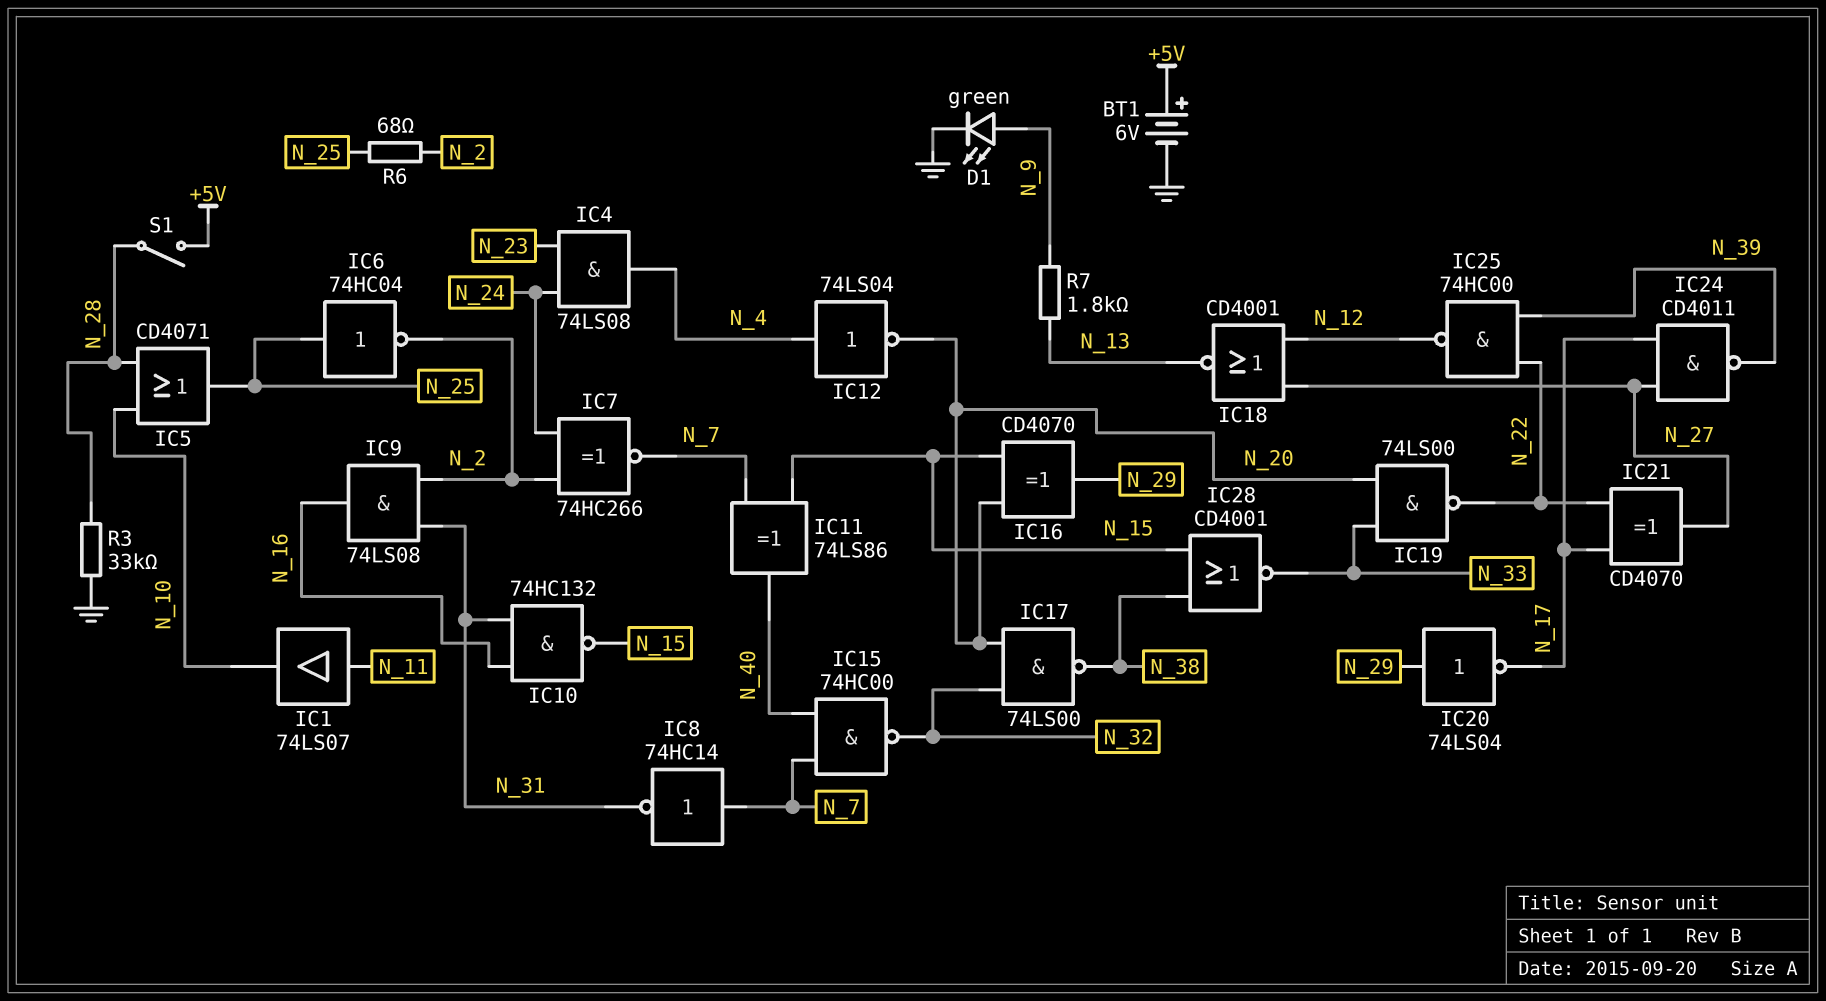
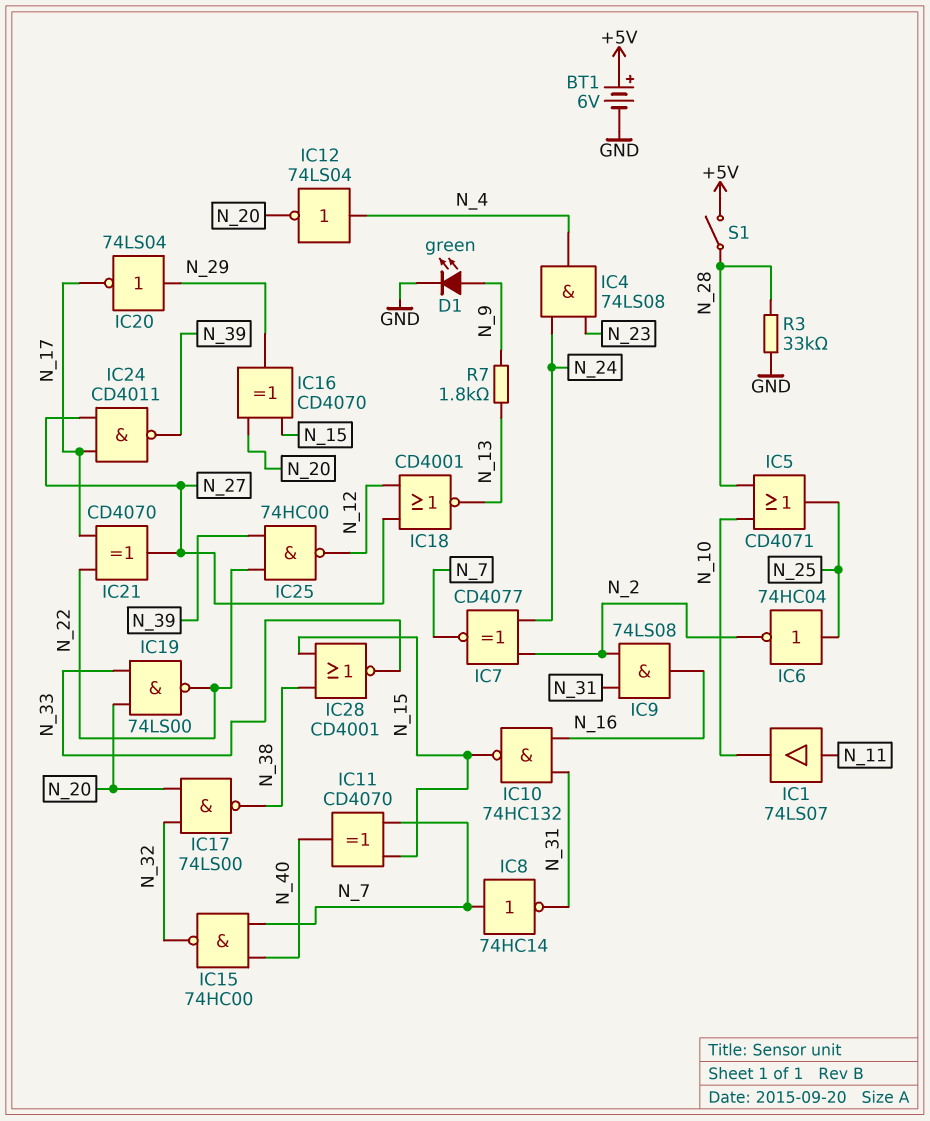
IC7: XNOR 74HC266 (in N_2, in N_24, out N_7) -> XNOR CD4077 (in N_2, in N_24, out N_7)
IC11: XOR 74LS86 (in N_7, in N_15, out N_40) -> XOR CD4070 (in N_7, in N_15, out N_40)
R6: 68 (N_2, N_25) -> none

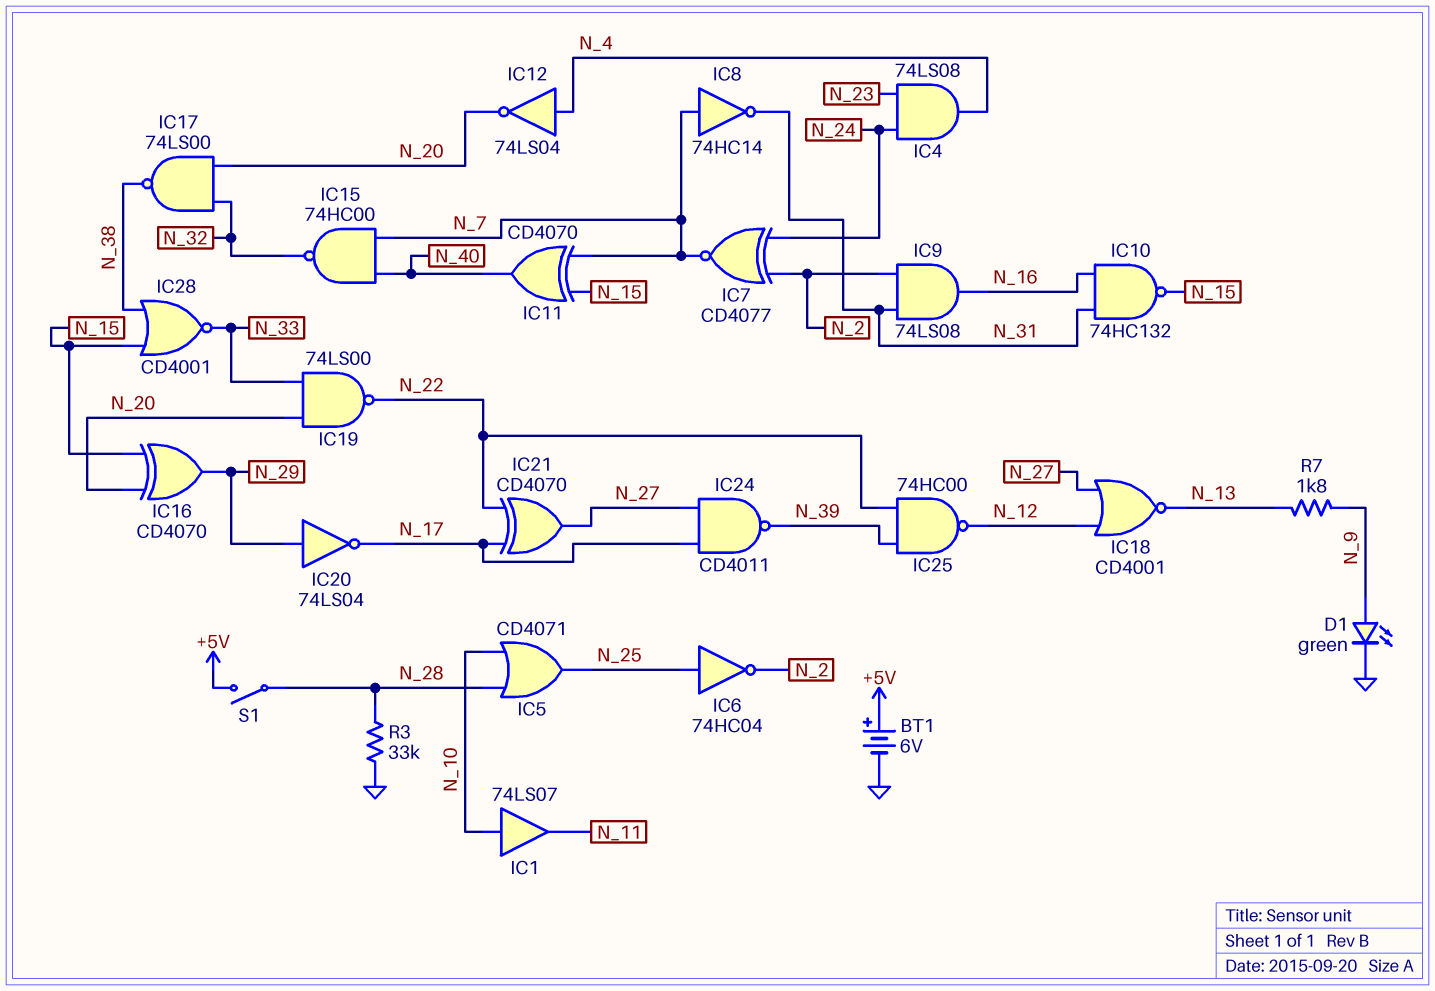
IC1: buffer 74LS07 (in N_11, out N_10) -> buffer 74LS07 (in N_10, out N_11)

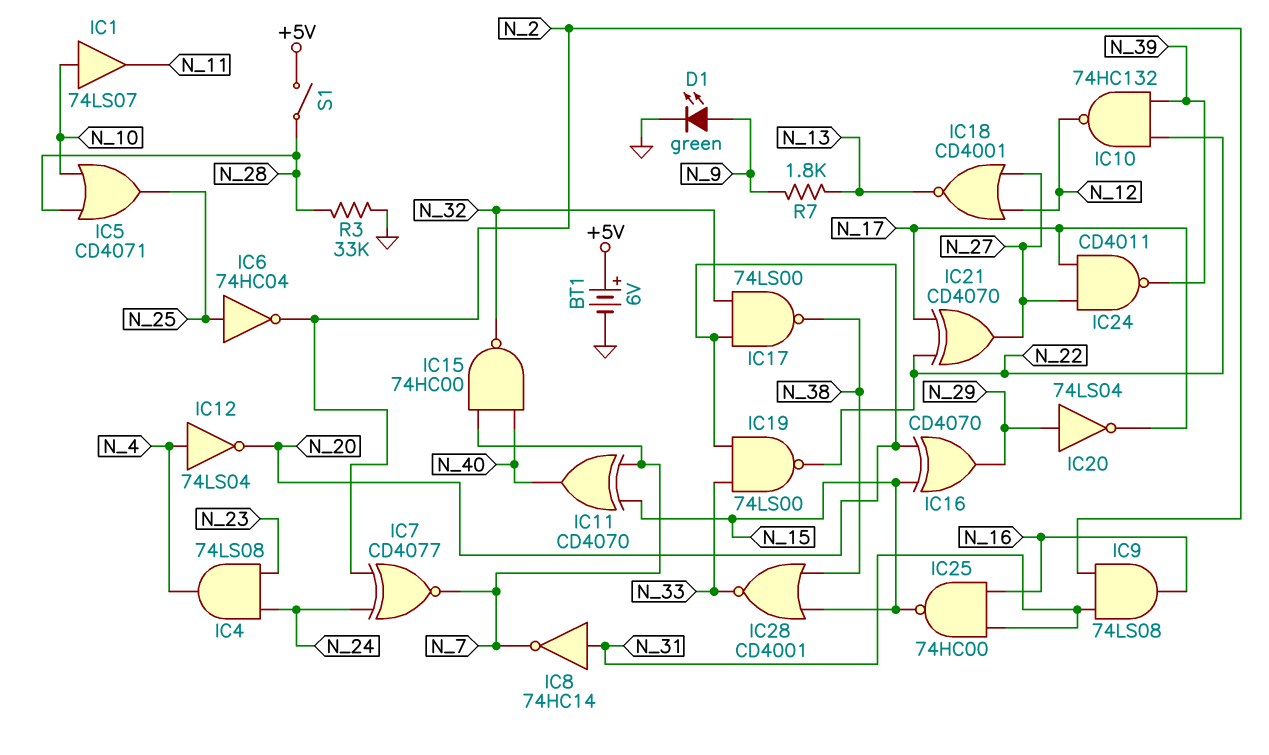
IC8: NOT 74HC14 (in N_7, out N_31) -> NOT 74HC14 (in N_31, out N_7)
IC10: NAND 74HC132 (in N_16, in N_31, out N_15) -> NAND 74HC132 (in N_22, in N_39, out N_12)
IC25: NAND 74HC00 (in N_22, in N_39, out N_12) -> NAND 74HC00 (in N_16, in N_31, out N_15)

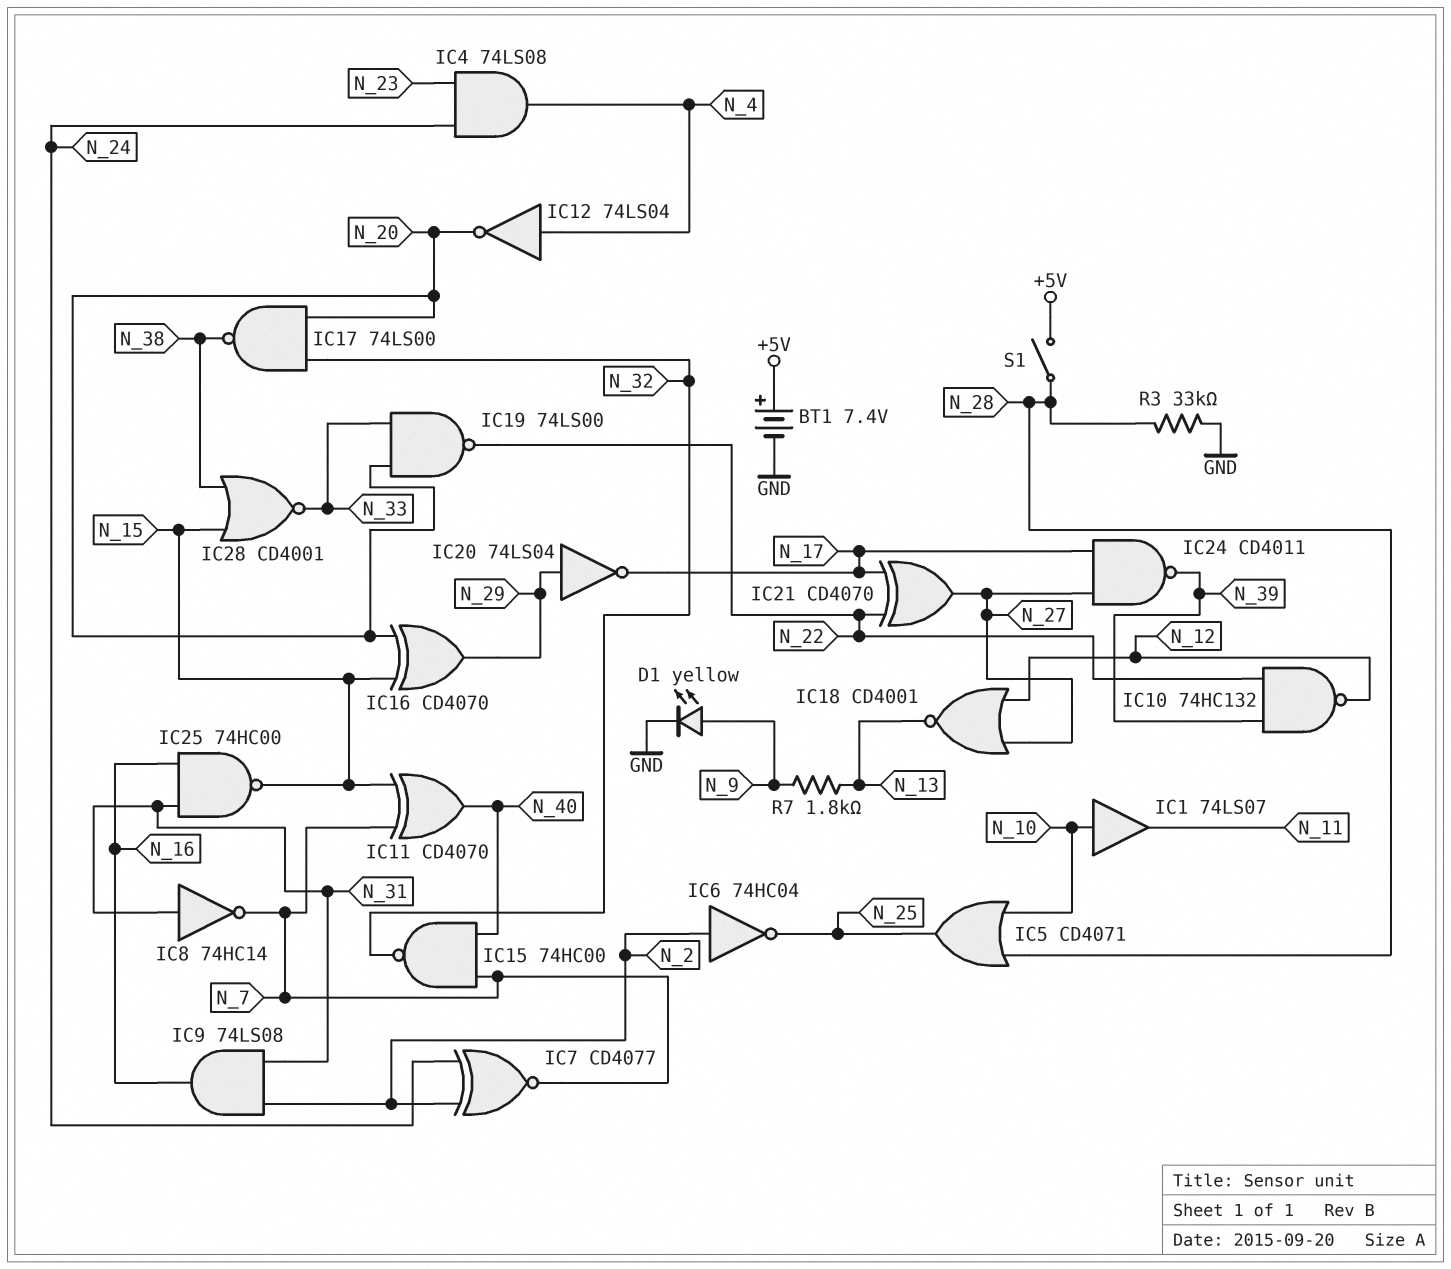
BT1: 6V (plus +5V, minus GND) -> 7.4V (plus +5V, minus GND)
D1: LED green (A N_9, K GND) -> LED yellow (A N_9, K GND)
IC6: NOT 74HC04 (in N_25, out N_2) -> NOT 74HC04 (in N_2, out N_25)

